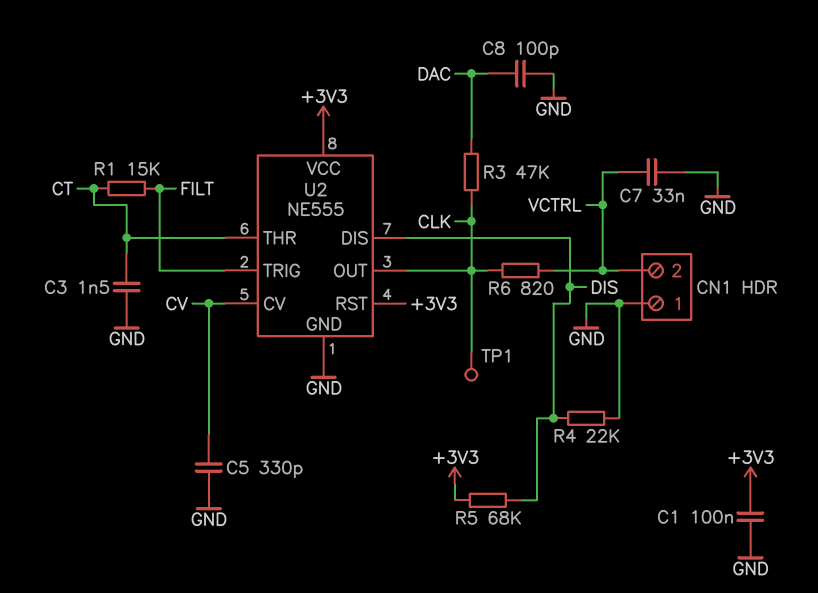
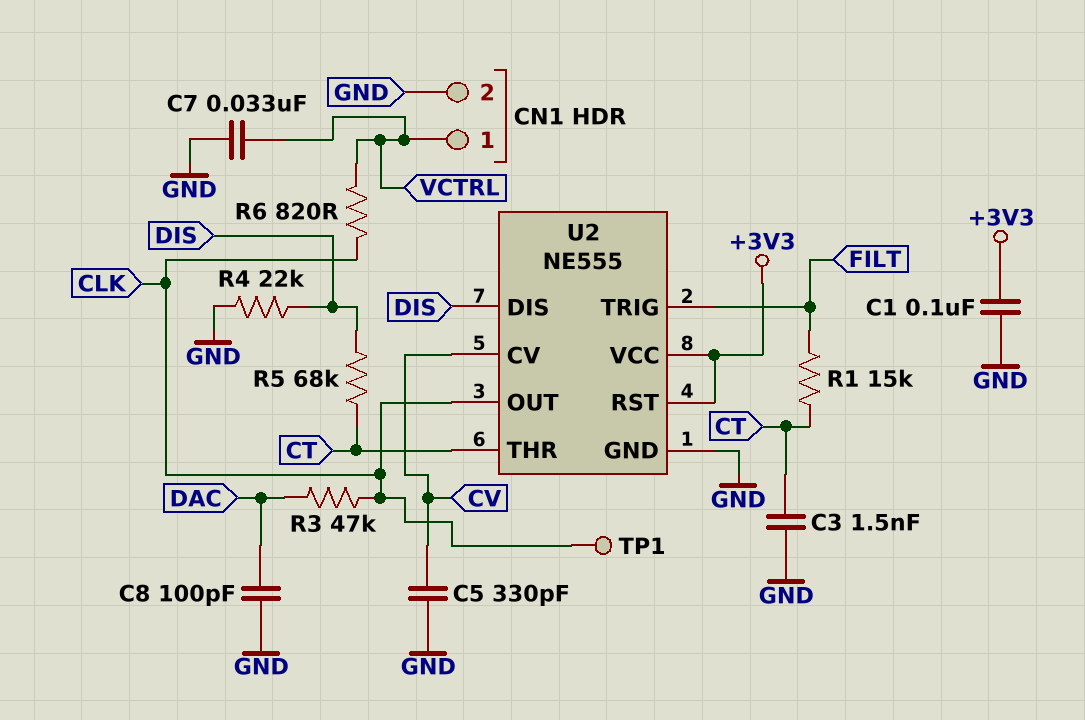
CN1 pin 1: GND -> VCTRL
CN1 pin 2: VCTRL -> GND
R5: 68k (+3V3, DIS) -> 68k (CT, DIS)

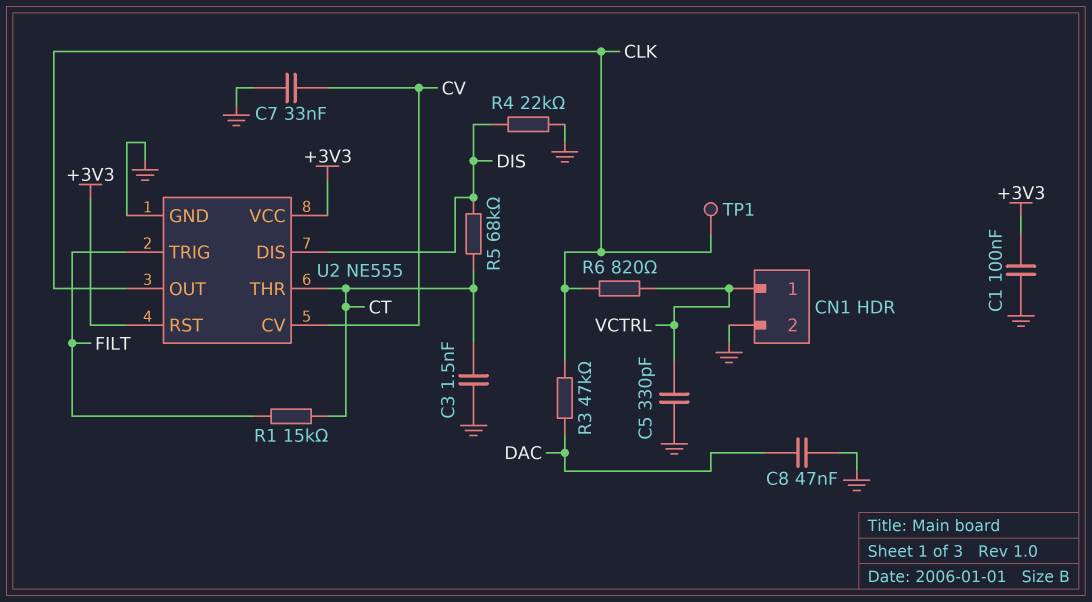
C5: 330pF (CV, GND) -> 330pF (GND, VCTRL)
C7: 33nF (GND, VCTRL) -> 33nF (CV, GND)
C8: 100pF (DAC, GND) -> 47nF (DAC, GND)

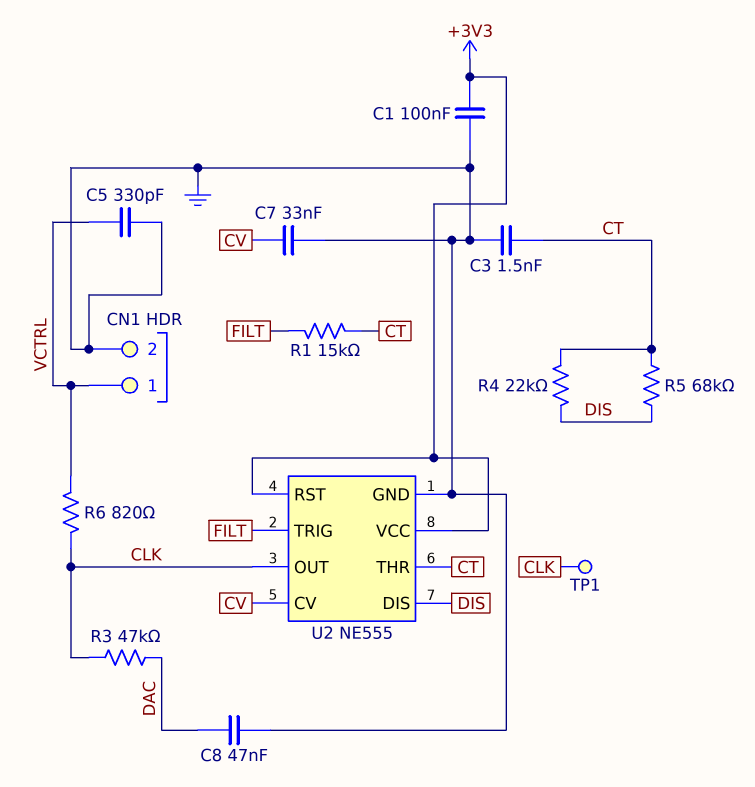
R4: 22k (DIS, GND) -> 22k (CT, DIS)

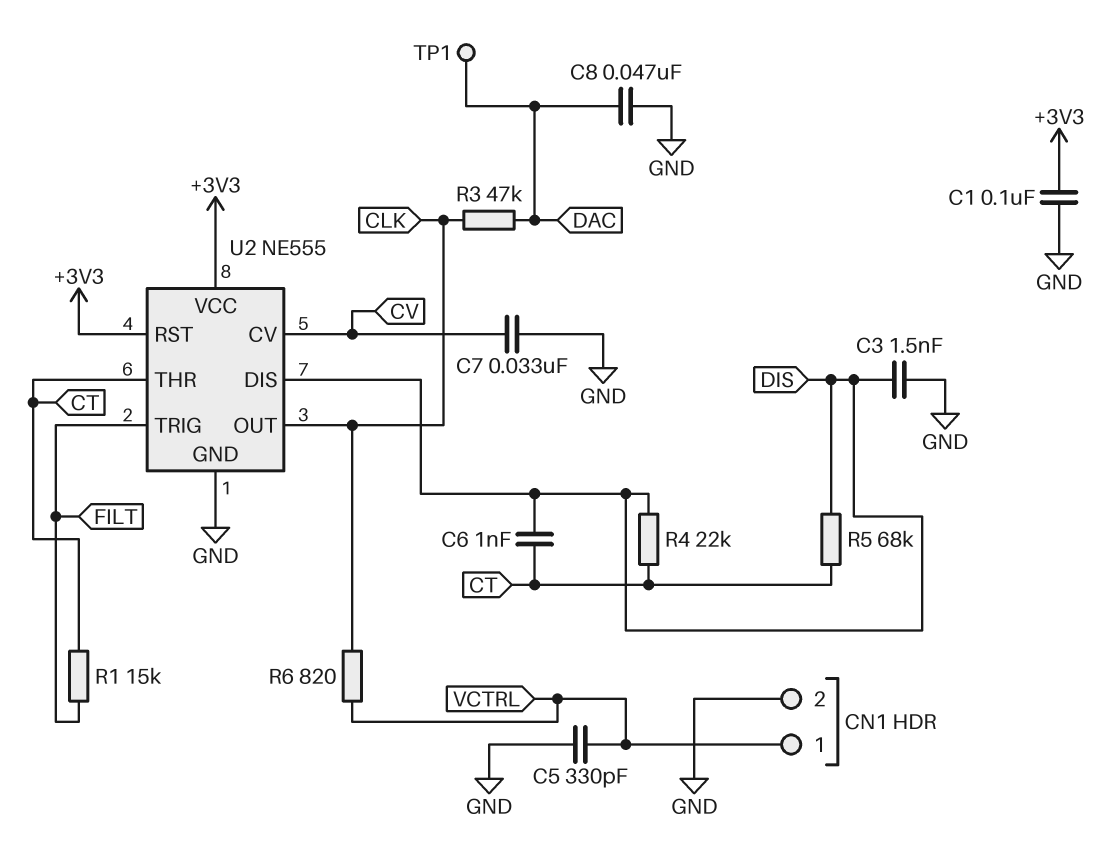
C3: 1.5nF (CT, GND) -> 1.5nF (DIS, GND)
C6: none -> 1nF (CT, DIS)
TP1: test point (CLK) -> test point (DAC)

